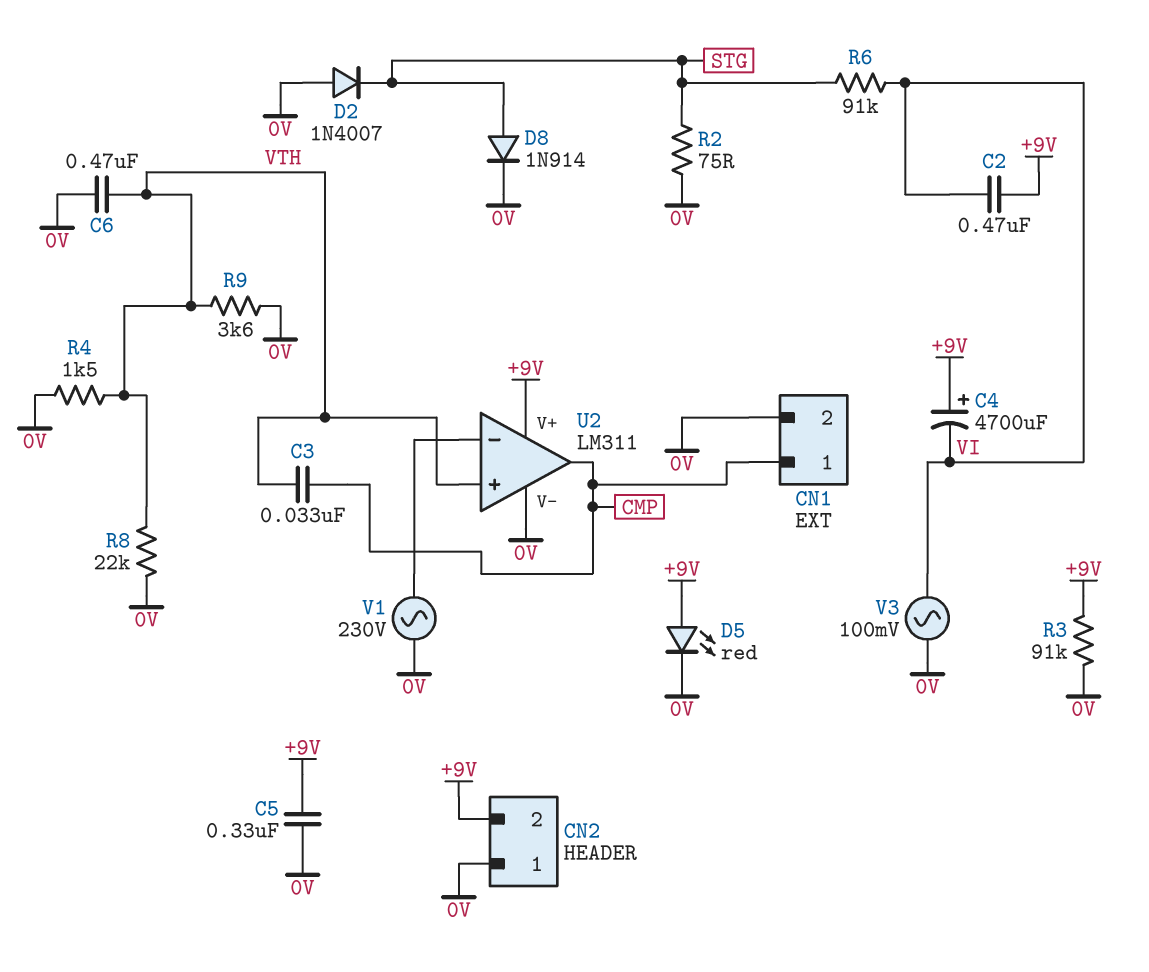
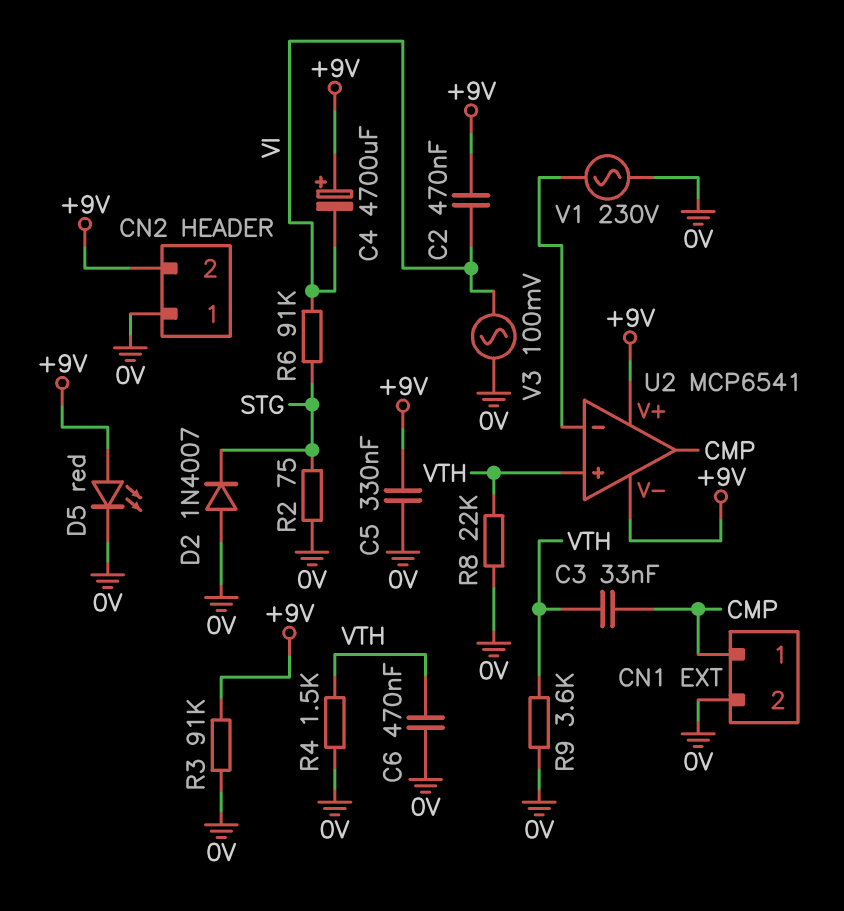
D8: diode 1N914 (A STG, K 0V) -> none
U2: LM311 -> MCP6541
U2 pin V-: 0V -> +9V

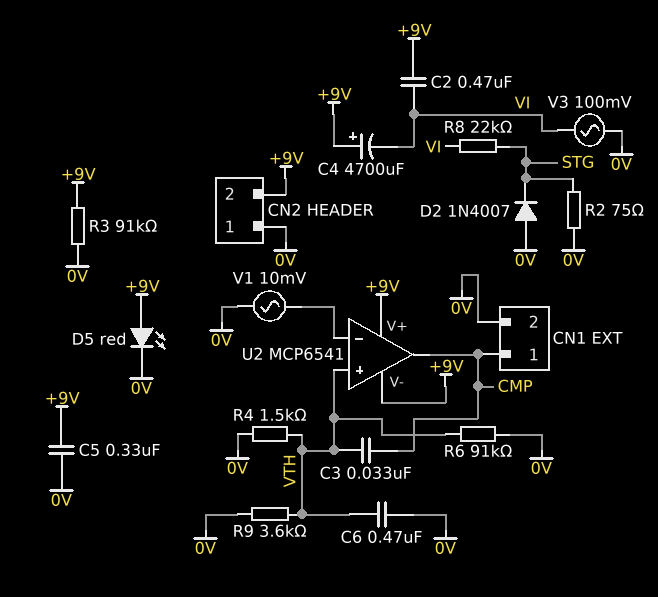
R6: 91k (STG, VI) -> 91k (0V, VTH)
R8: 22k (0V, VTH) -> 22k (STG, VI)
V1: AC 230V (0V, U2/in-) -> AC 10mV (0V, U2/in-)

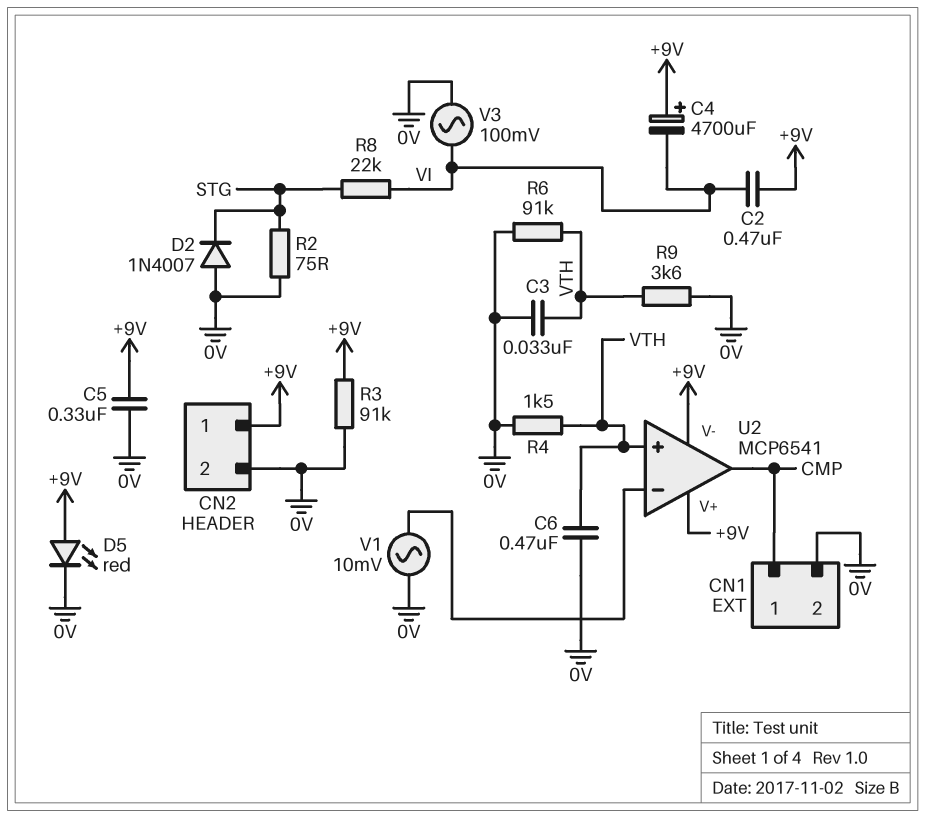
C3: 33nF (CMP, VTH) -> 33nF (0V, VTH)
CN2 pin 1: 0V -> +9V
CN2 pin 2: +9V -> 0V

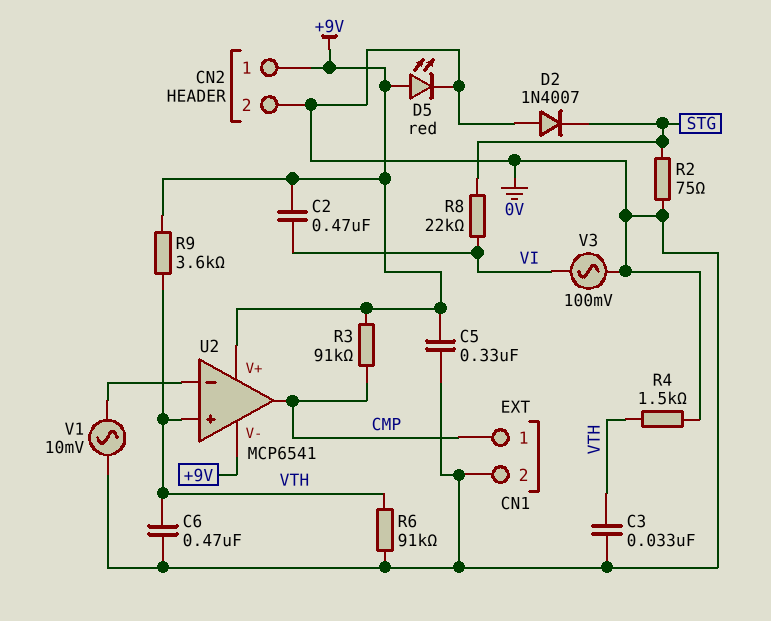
C4: 4700uF (plus +9V, minus VI) -> none
R3: 91k (+9V, 0V) -> 91k (+9V, CMP)
R9: 3.6k (0V, VTH) -> 3.6k (+9V, VTH)

